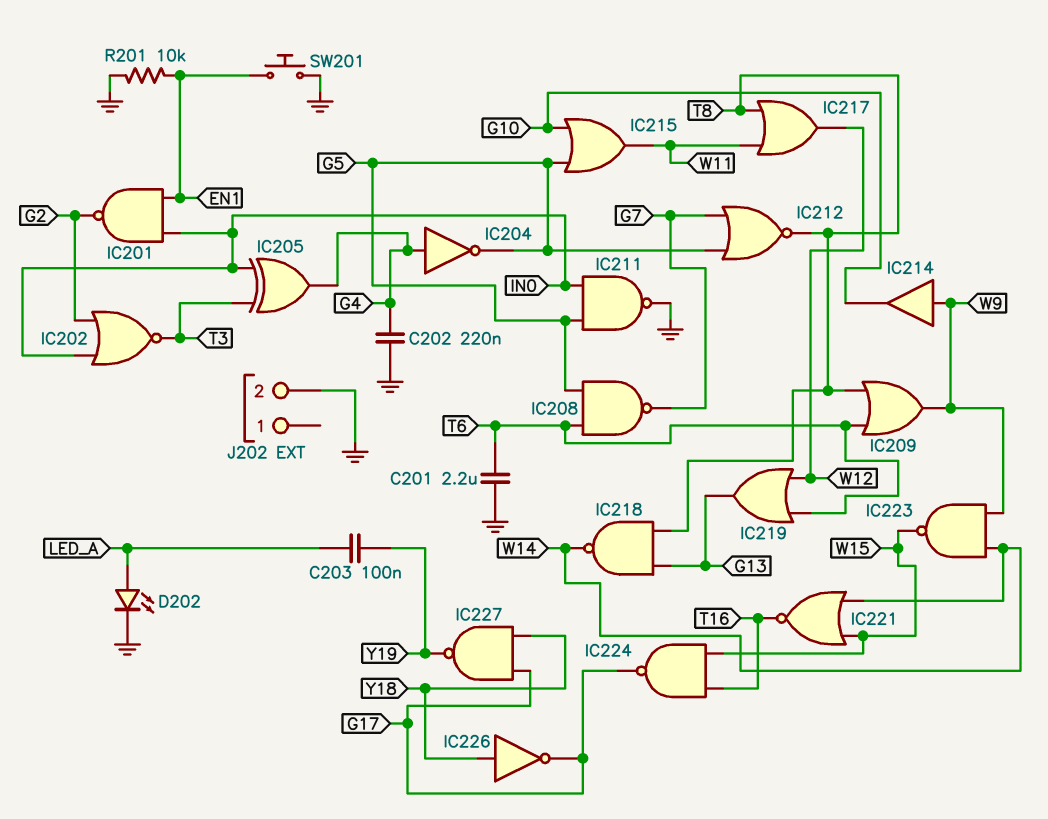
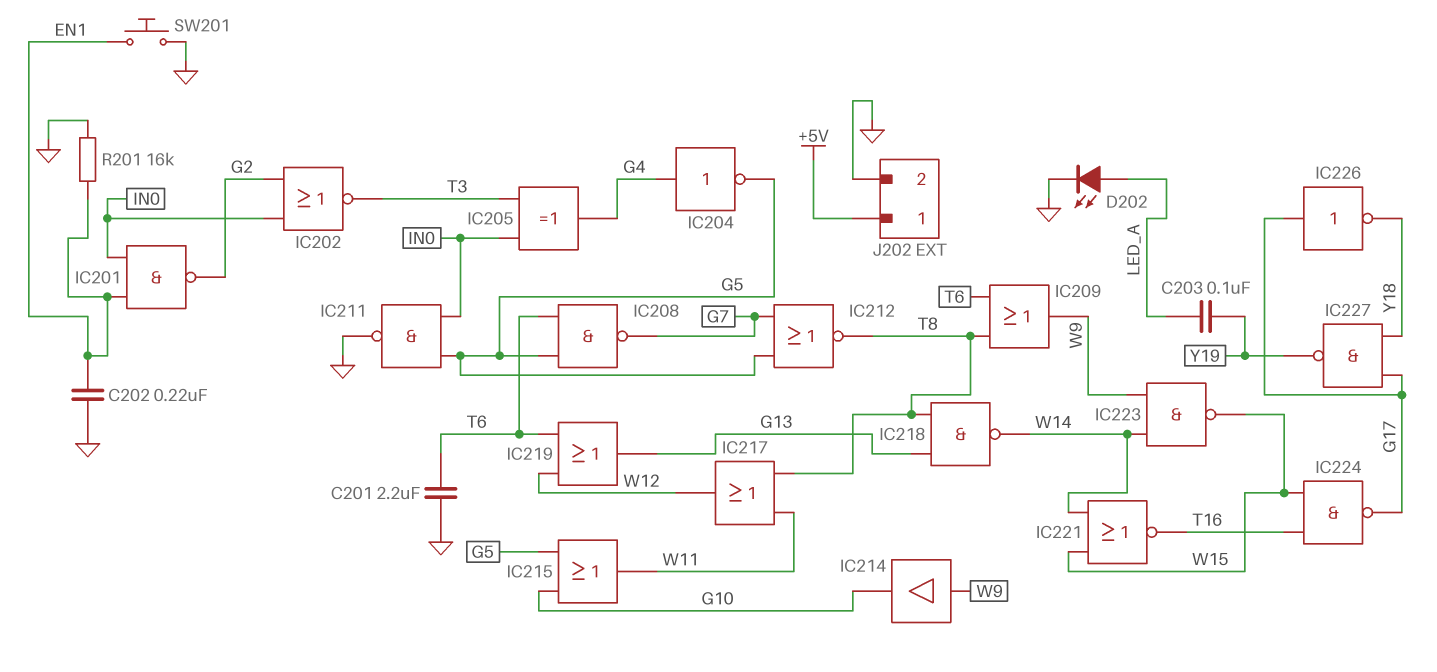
C202: 220nF (G4, GND) -> 220nF (EN1, GND)
IC226: NOT (in Y18, out G17) -> NOT (in G17, out Y18)
J202 pin 1: none -> +5V
R201: 10k (EN1, GND) -> 16k (EN1, GND)

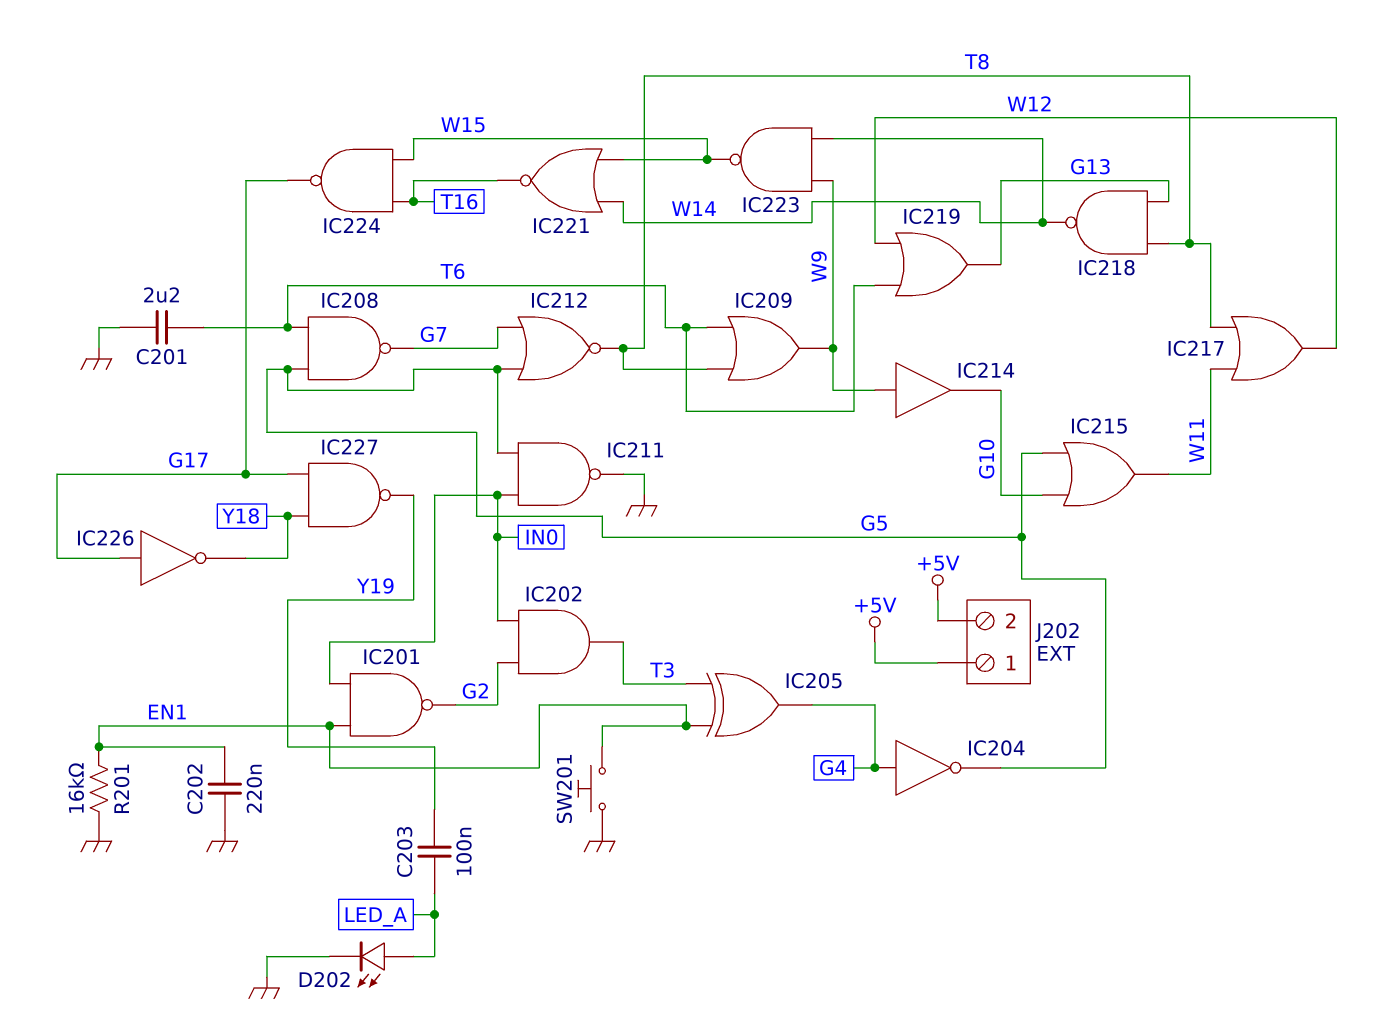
IC202: NOR (in G2, in IN0, out T3) -> AND (in G2, in IN0, out T3)
IC205: XOR (in IN0, in T3, out G4) -> XOR (in EN1, in T3, out G4)
J202 pin 2: GND -> +5V

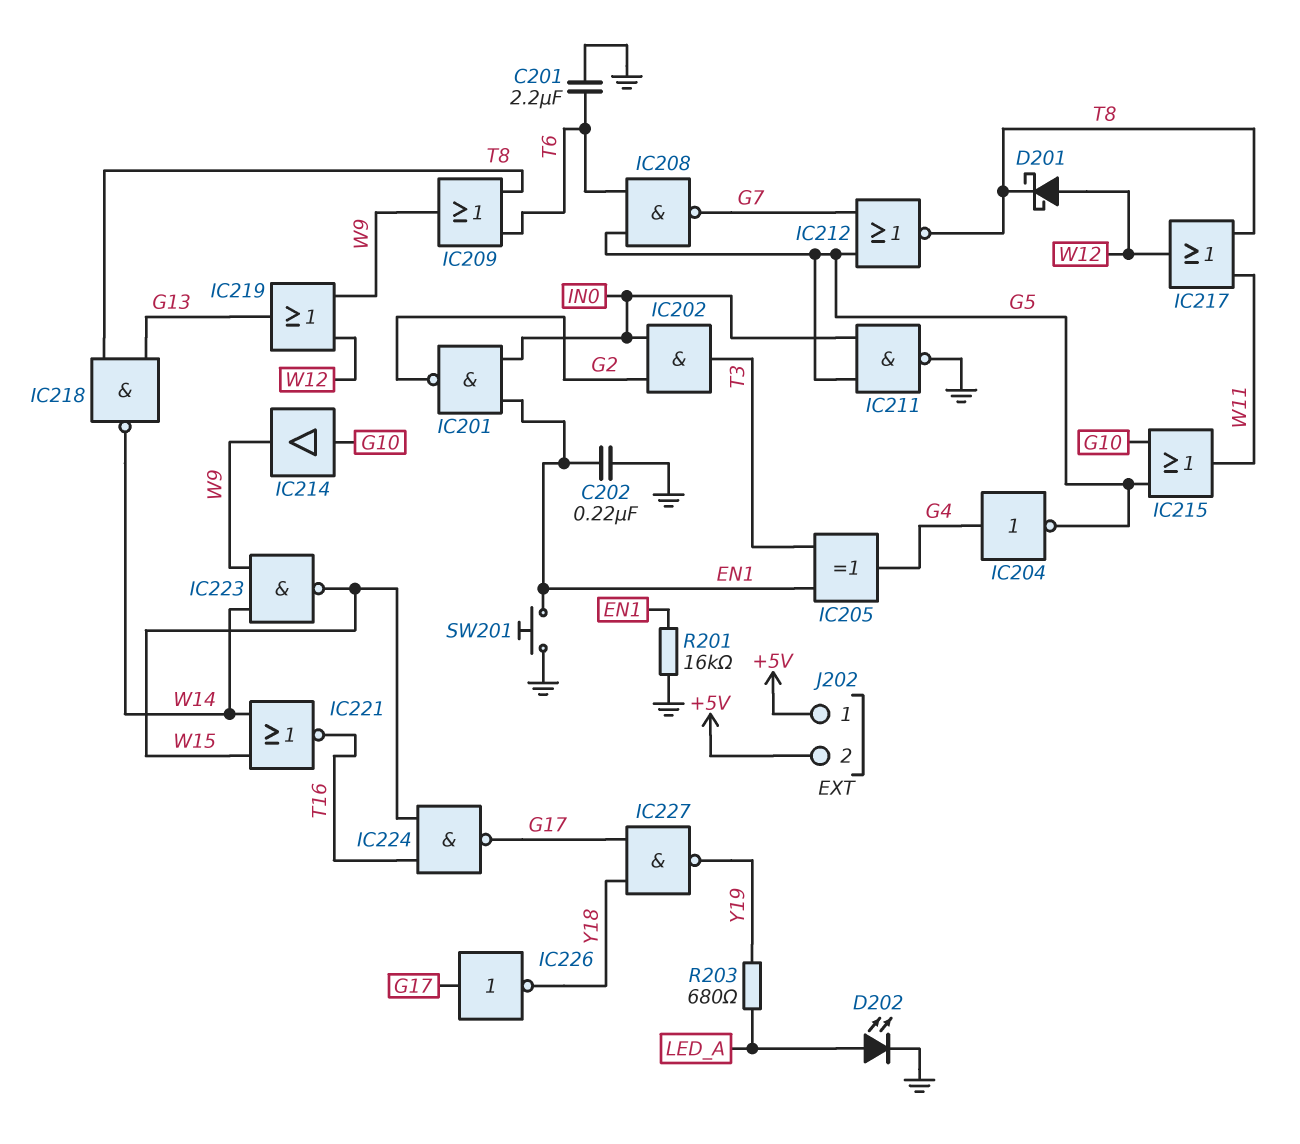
C203: 100nF (LED_A, Y19) -> none
D201: none -> schottky (A W12, K T8)
IC214: buffer (in W9, out G10) -> buffer (in G10, out W9)
IC219: OR (in T6, in W12, out G13) -> OR (in W9, in W12, out G13)
R203: none -> 680 (LED_A, Y19)

